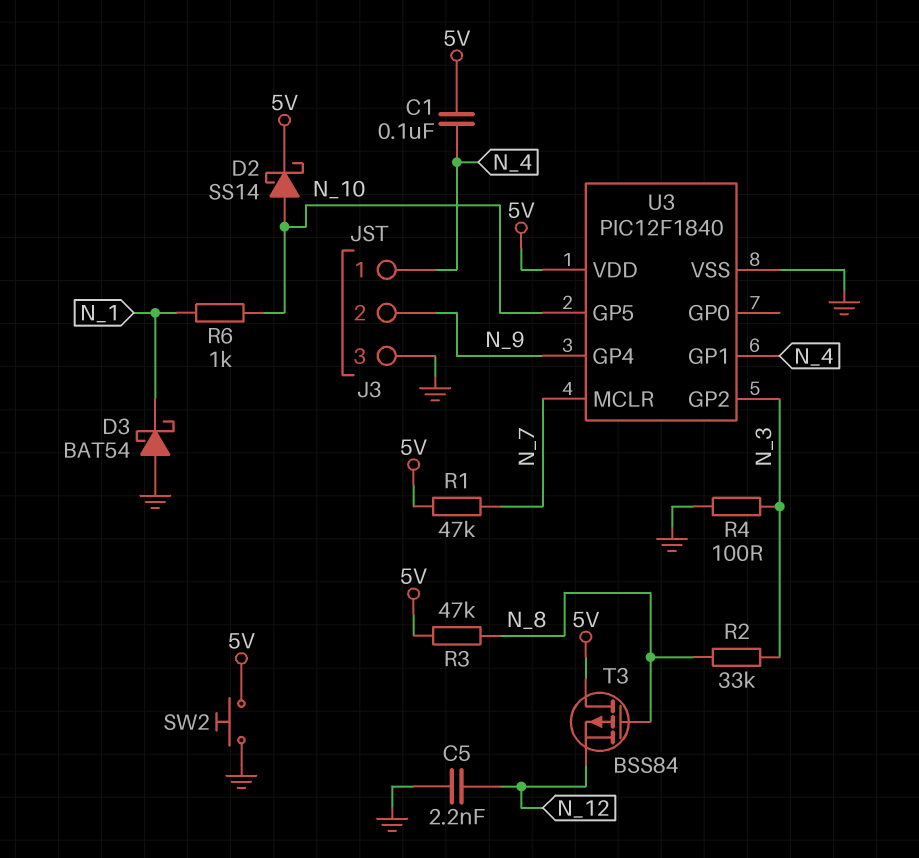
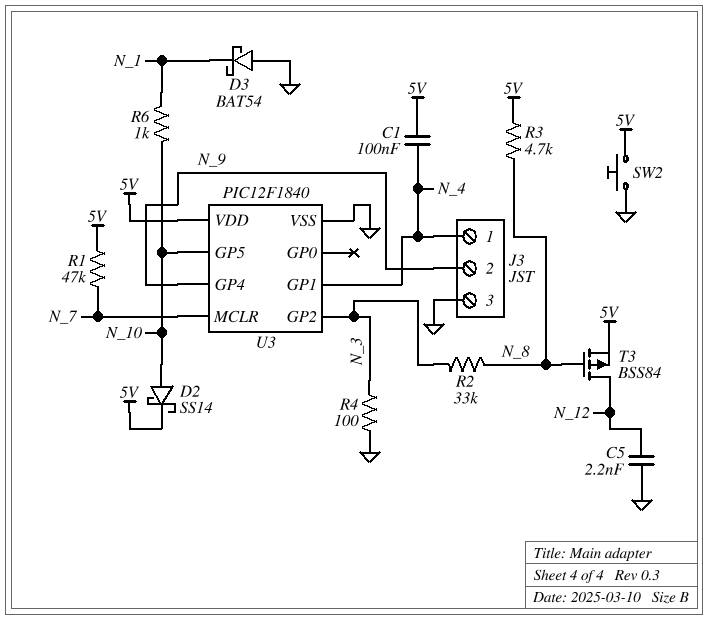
R3: 47k (5V, N_8) -> 4.7k (5V, N_8)
T3: PMOS BSS84 (G N_8, D 5V, S N_12) -> PMOS BSS84 (G N_8, D N_12, S 5V)

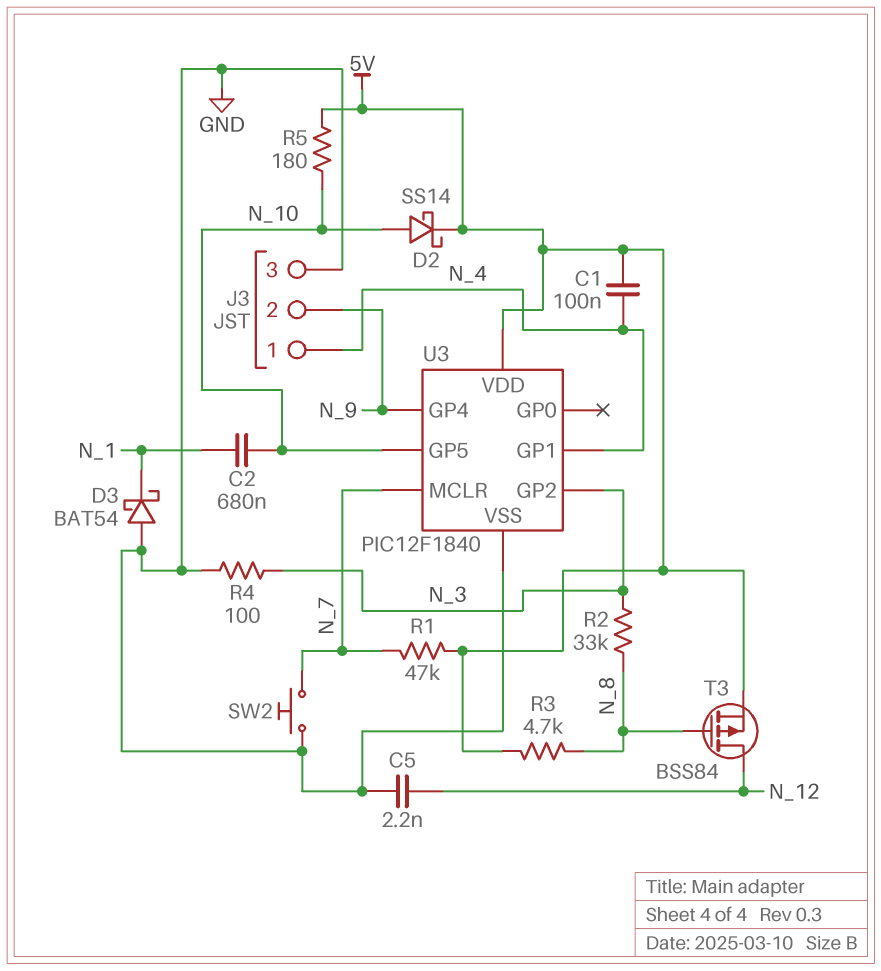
C2: none -> 680nF (N_1, N_10)
R5: none -> 180 (5V, N_10)
R6: 1k (N_1, N_10) -> none
SW2: button (5V, GND) -> button (GND, N_7)

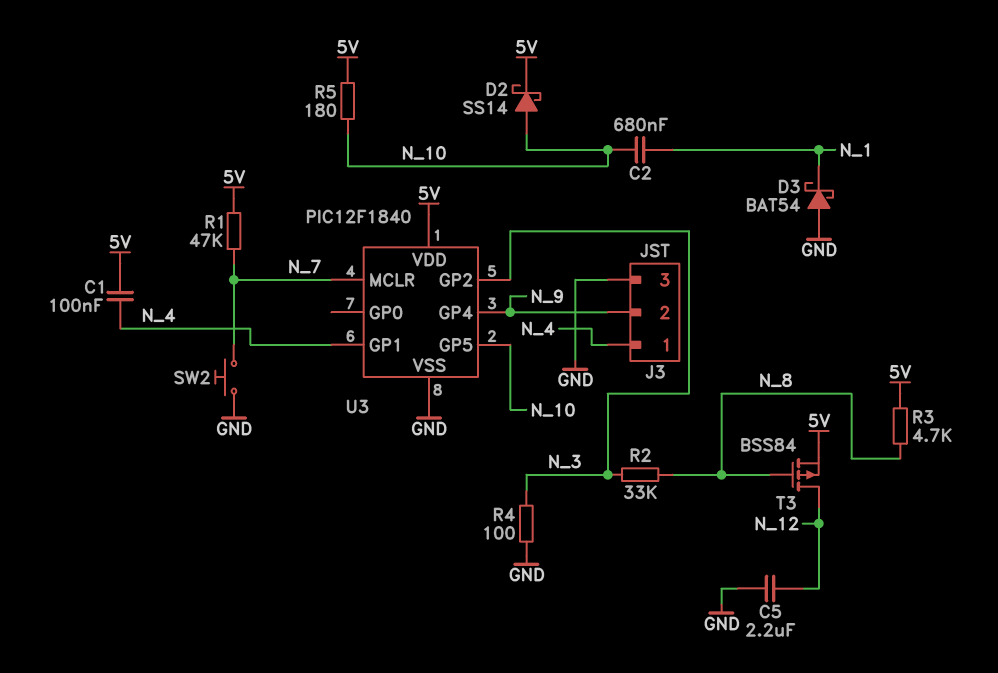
C5: 2.2nF (GND, N_12) -> 2.2uF (GND, N_12)

